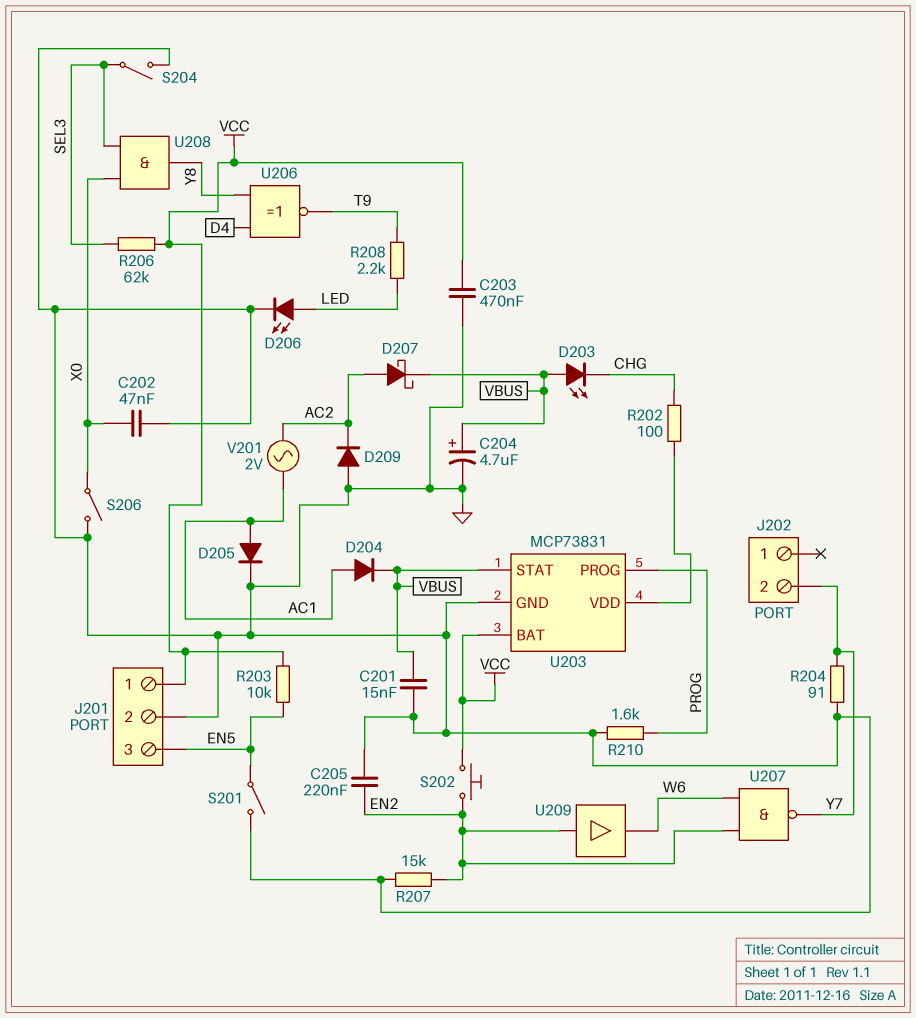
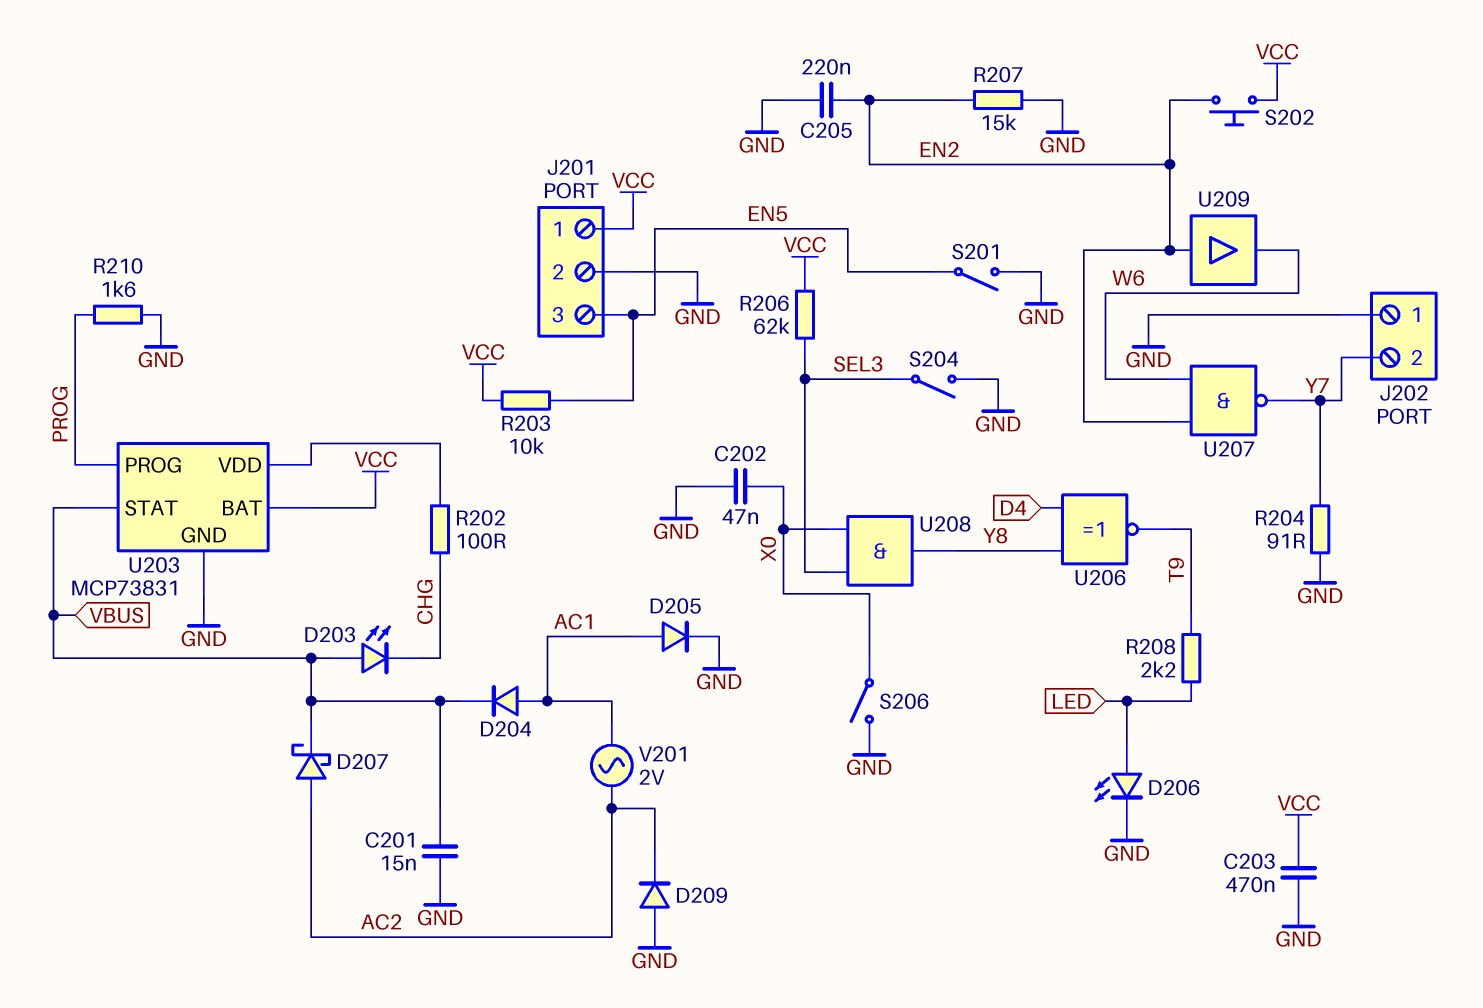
C204: 4.7uF (plus VBUS, minus GND) -> none
J202 pin 1: none -> GND

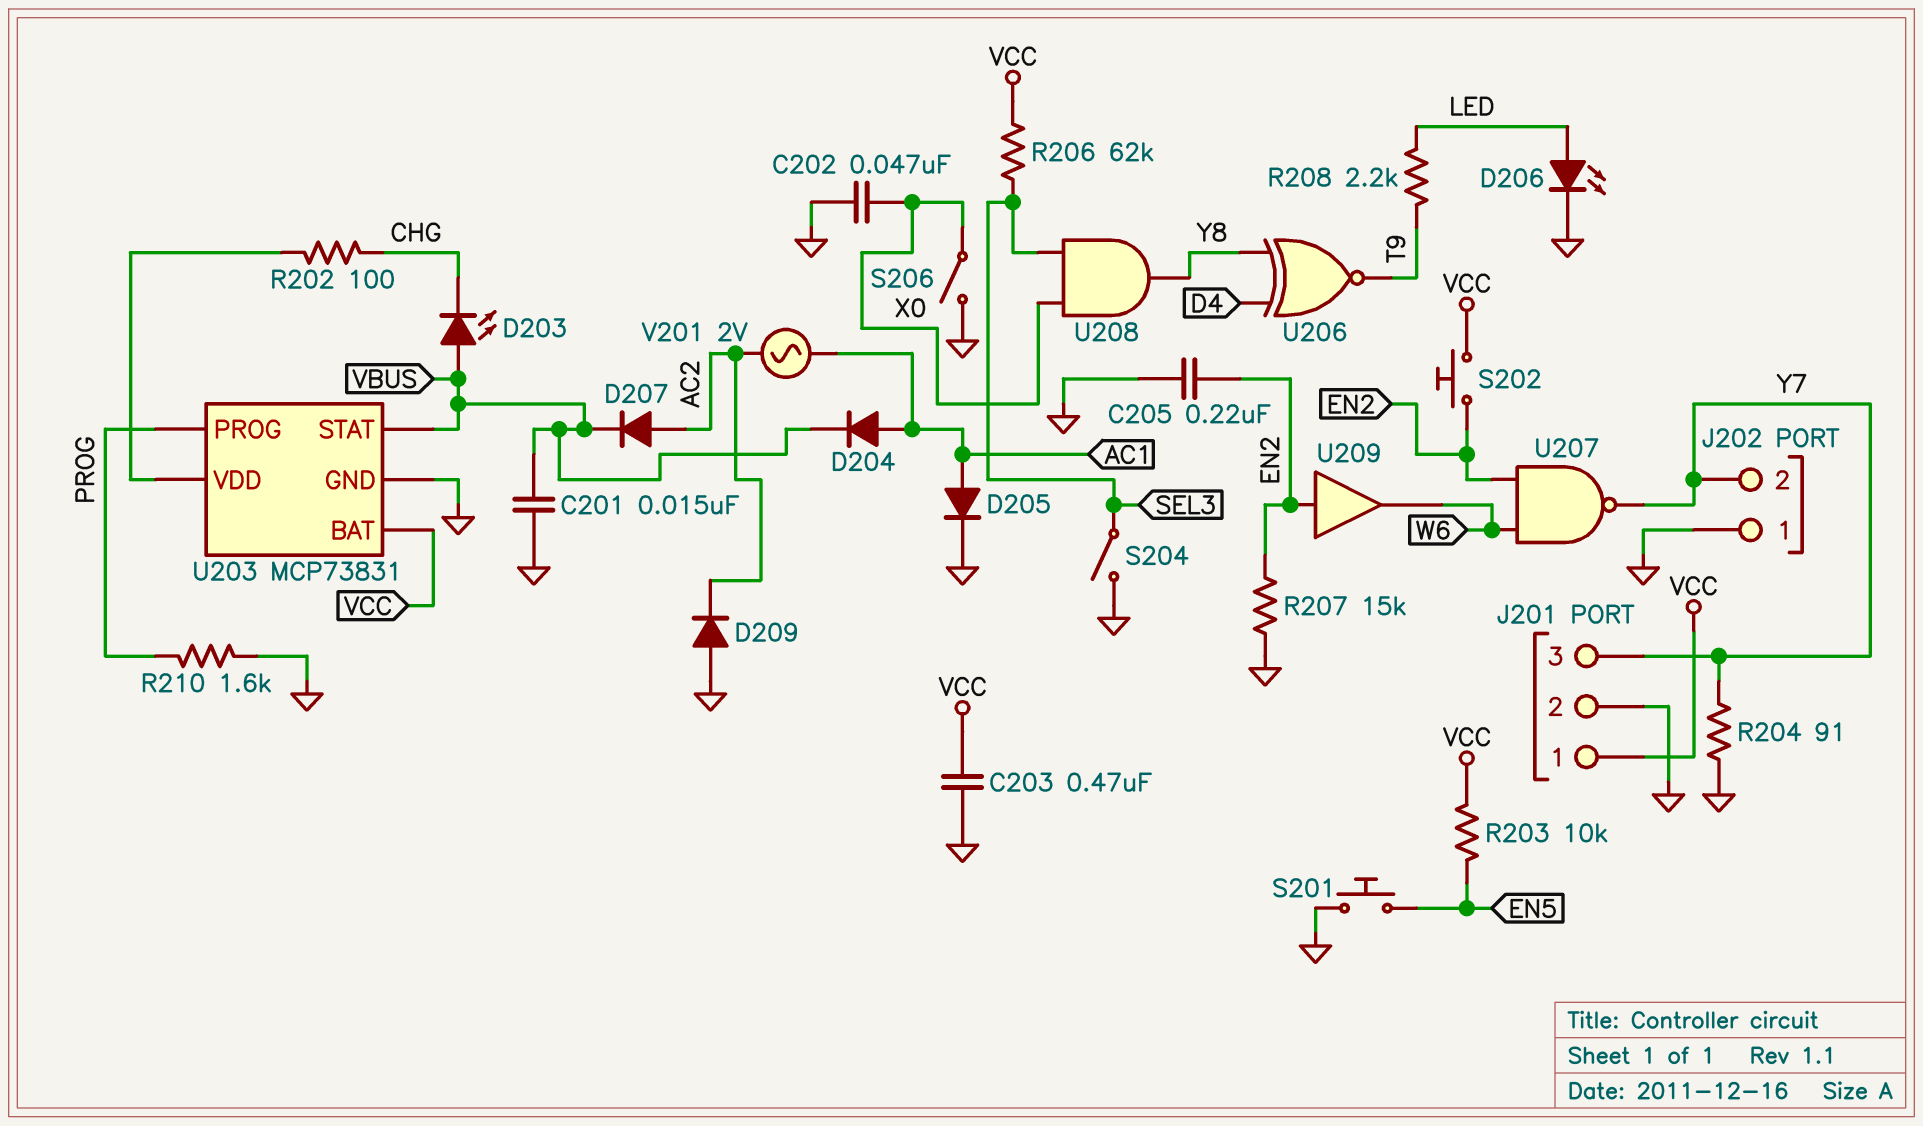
D207: schottky (A AC2, K VBUS) -> diode (A AC2, K VBUS)
J201 pin 3: EN5 -> Y7
S201: switch (EN5, GND) -> button (EN5, GND)

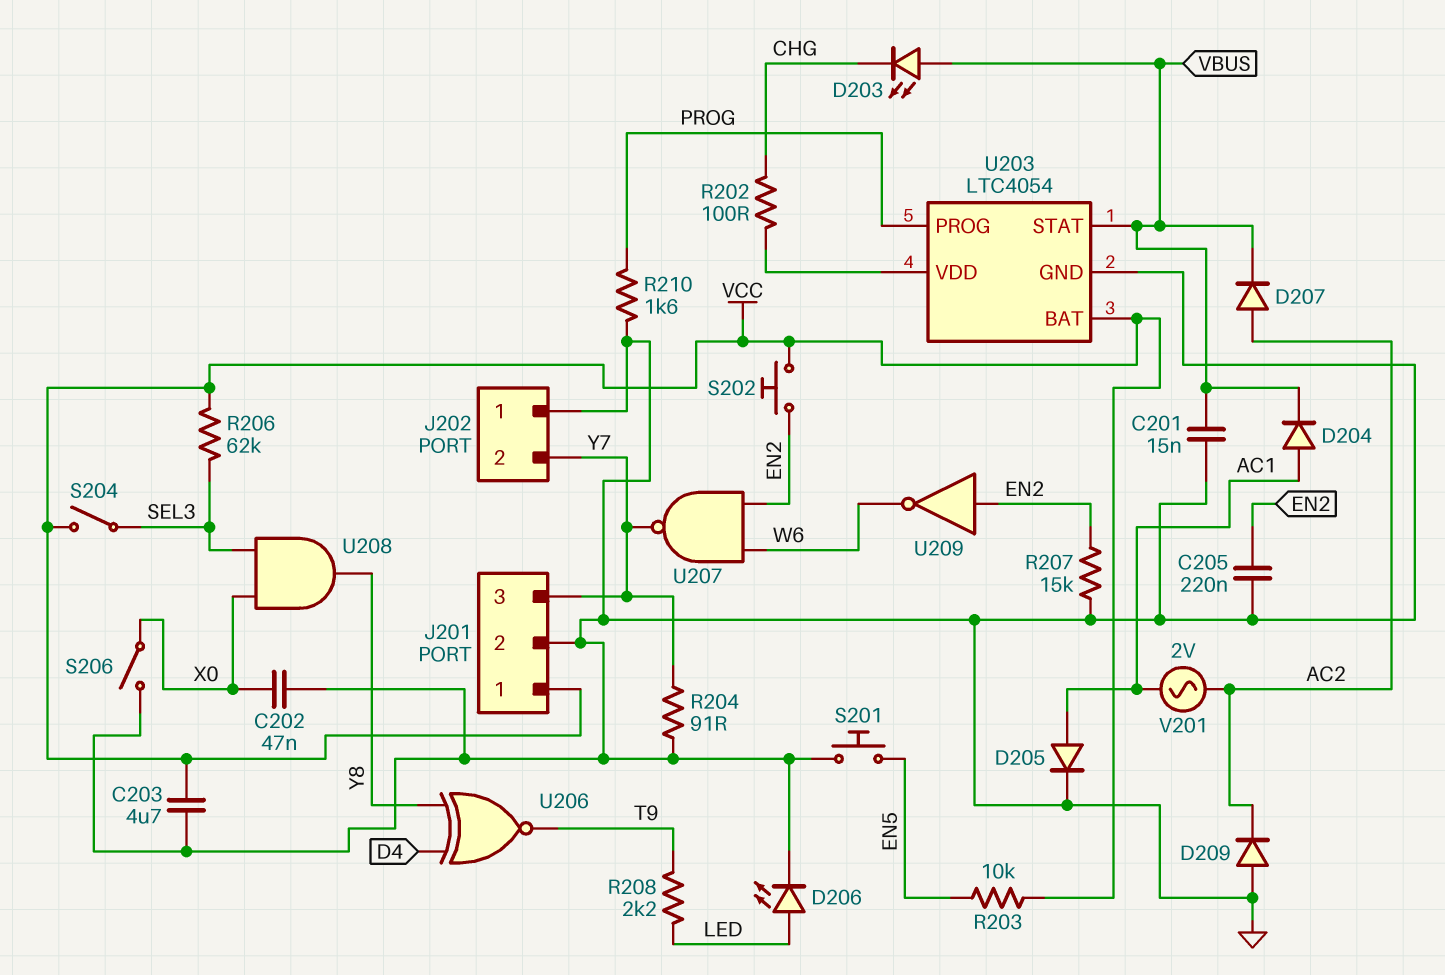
C203: 470nF (GND, VCC) -> 4.7uF (GND, VCC)
S204: switch (GND, SEL3) -> switch (SEL3, VCC)
U203: MCP73831 -> LTC4054
U209: buffer (in EN2, out W6) -> NOT (in EN2, out W6)

